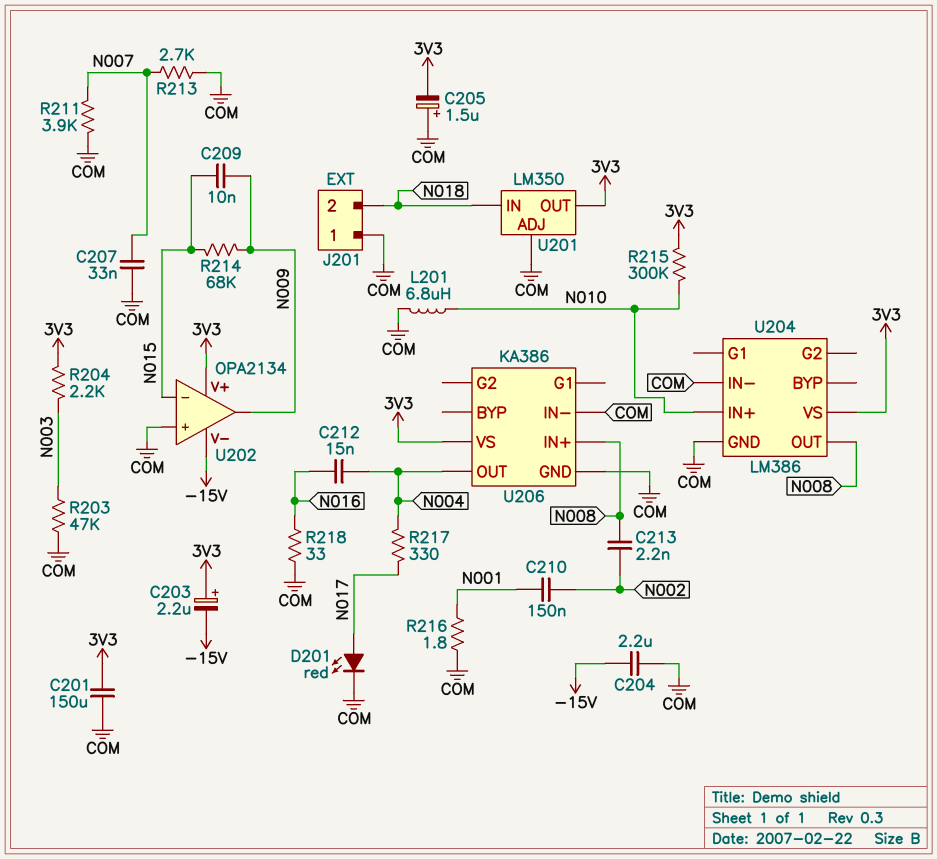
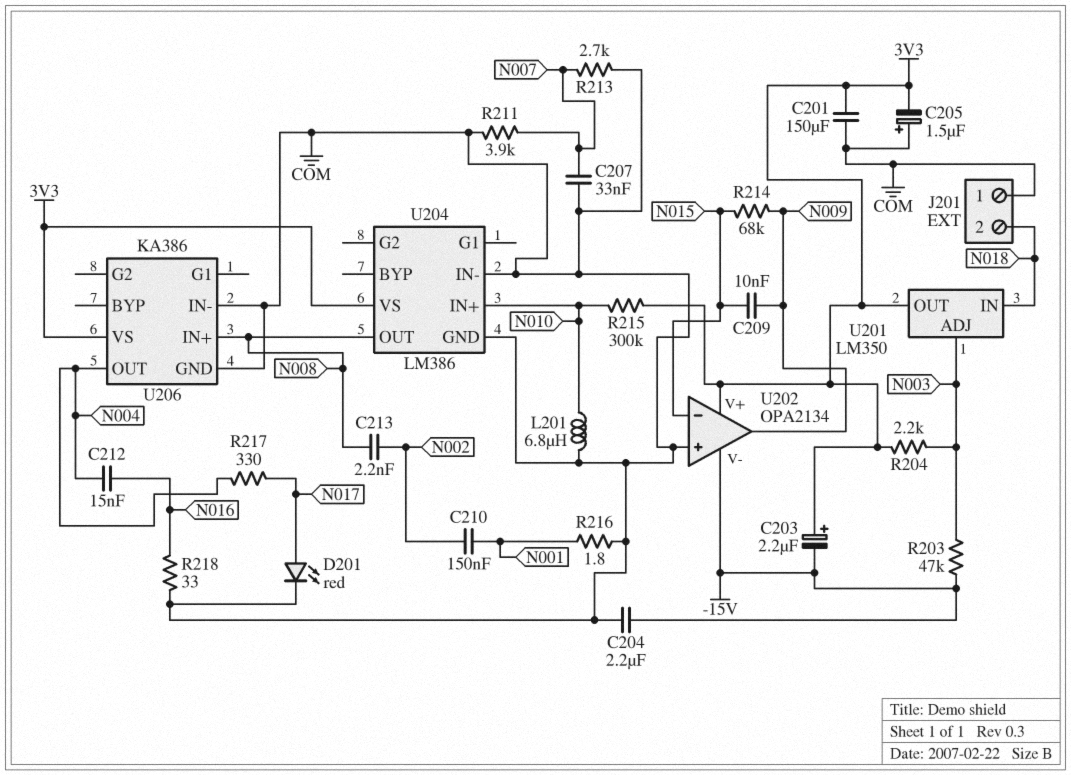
R203: 47k (COM, N003) -> 47k (-15V, N003)
U201 pin ADJ: COM -> N003

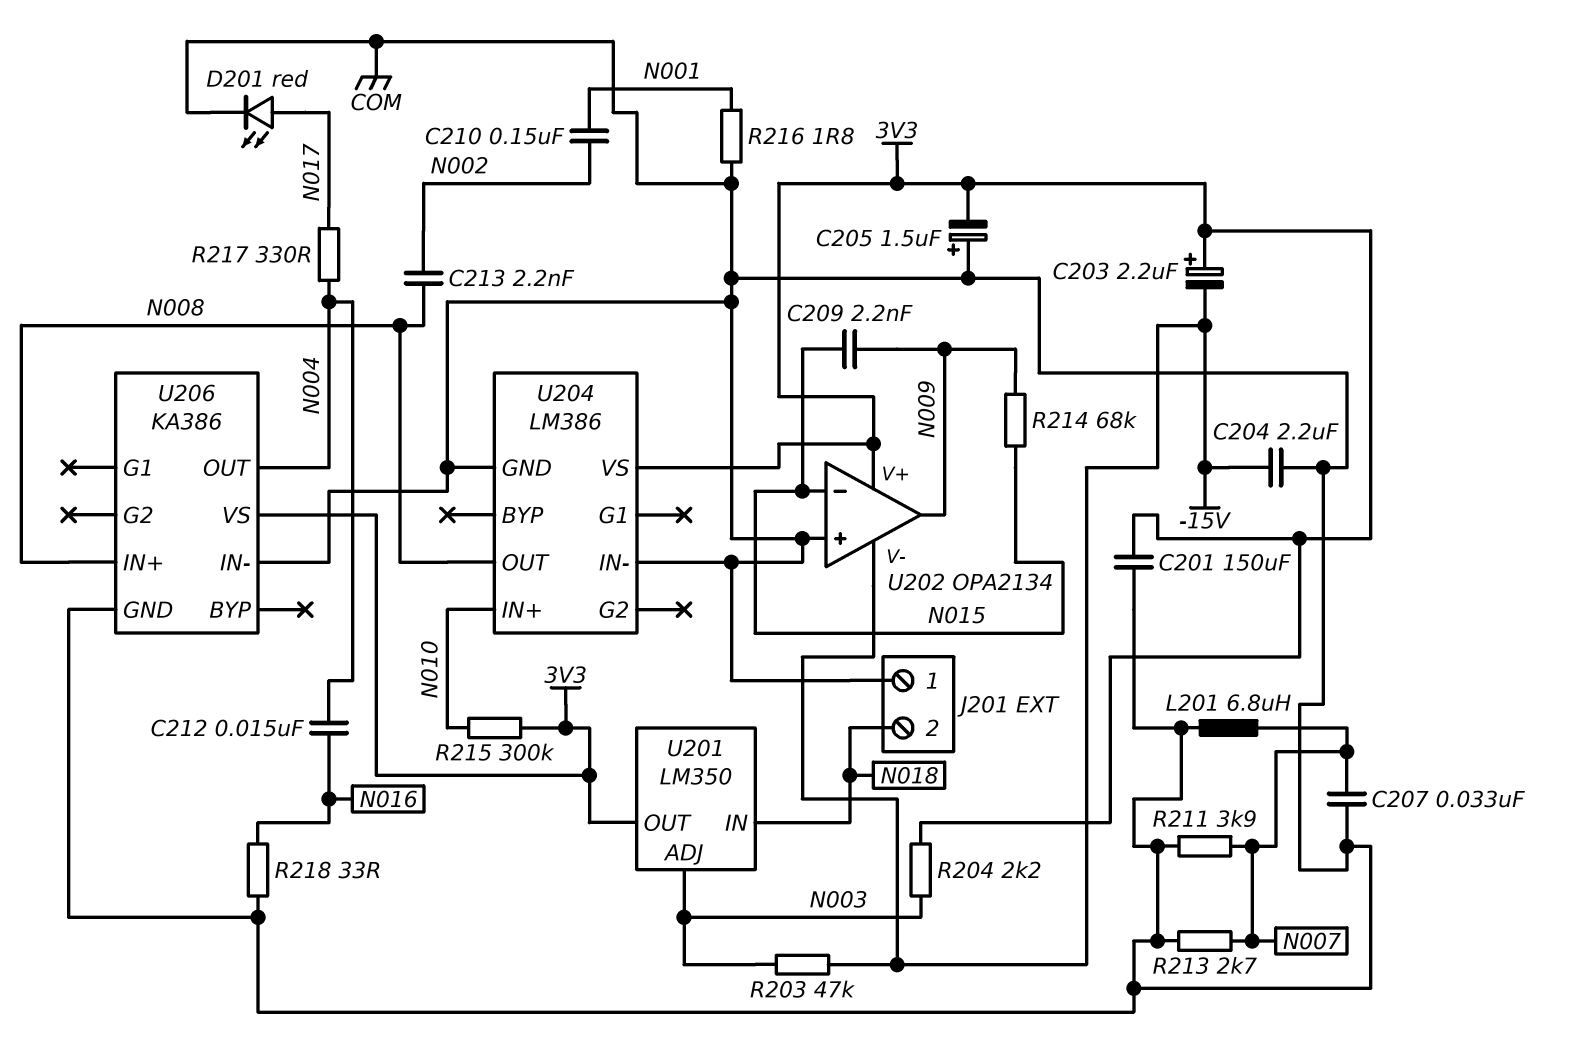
C209: 10nF (N009, N015) -> 2.2nF (N009, N015)
L201: 6.8uH (COM, N010) -> 6.8uH (COM, N007)

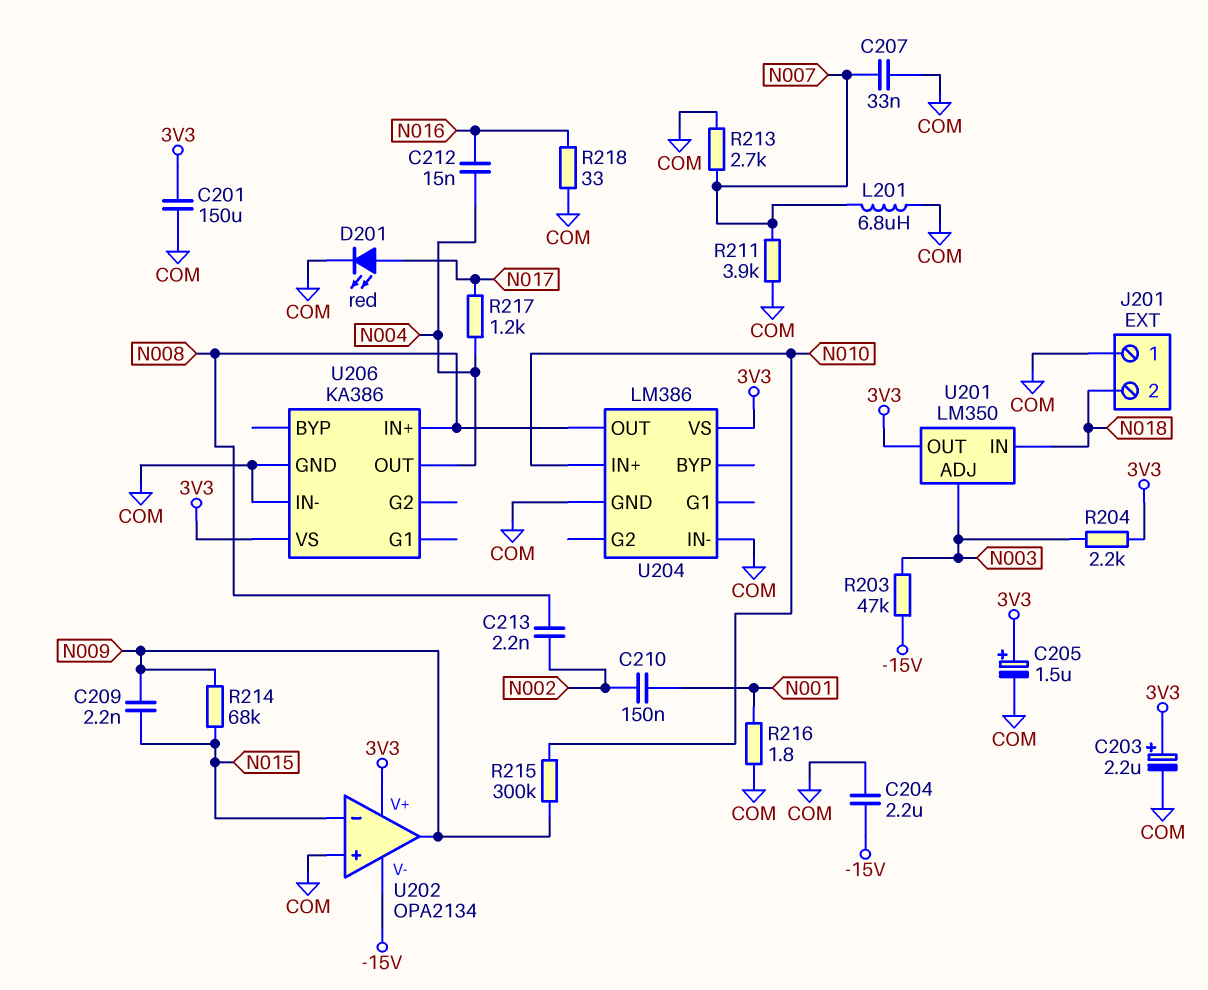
C203: 2.2uF (plus 3V3, minus -15V) -> 2.2uF (plus 3V3, minus COM)
C205: 1.5uF (plus COM, minus 3V3) -> 1.5uF (plus 3V3, minus COM)
R215: 300k (3V3, N010) -> 300k (N009, N010)
R217: 330 (N004, N017) -> 1.2k (N004, N017)

